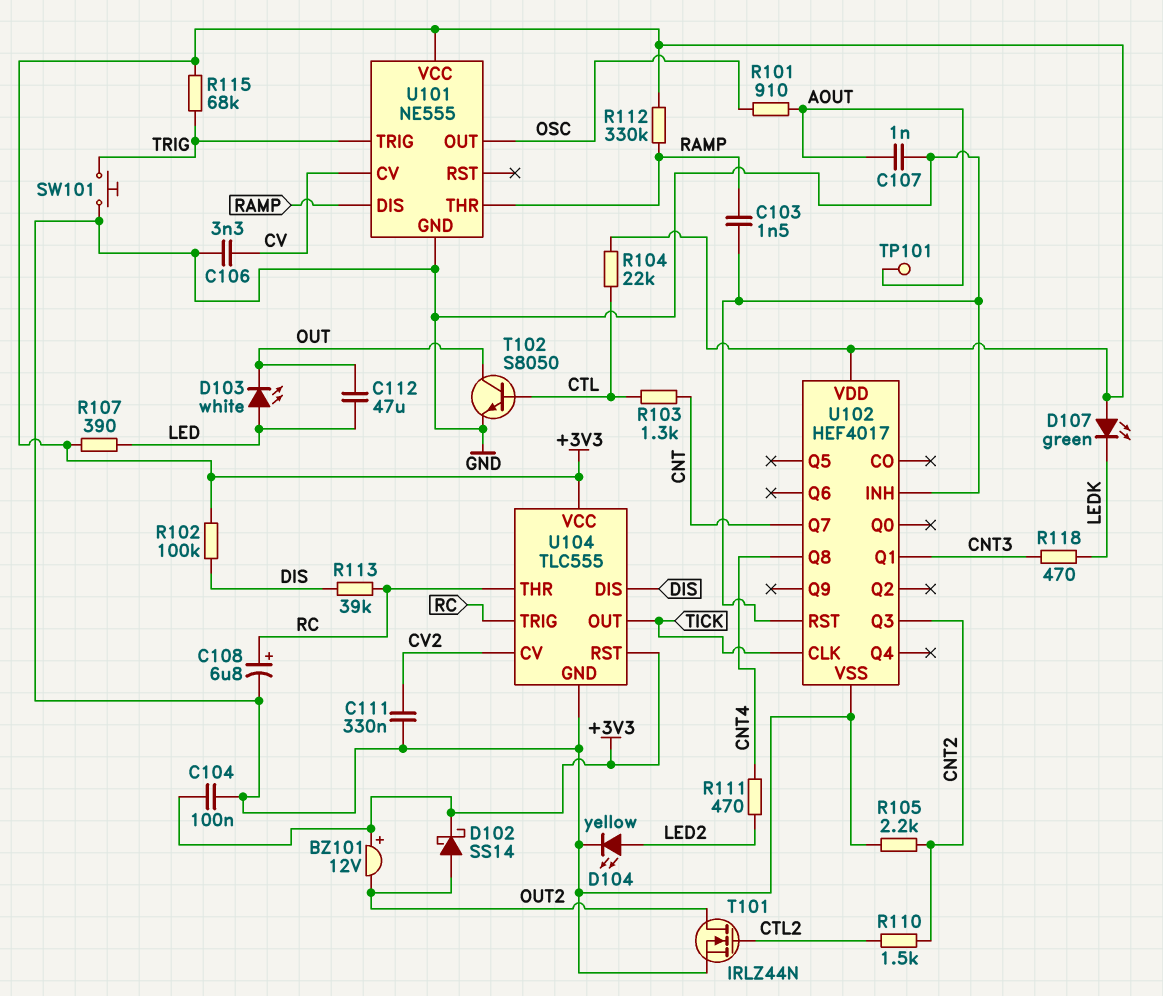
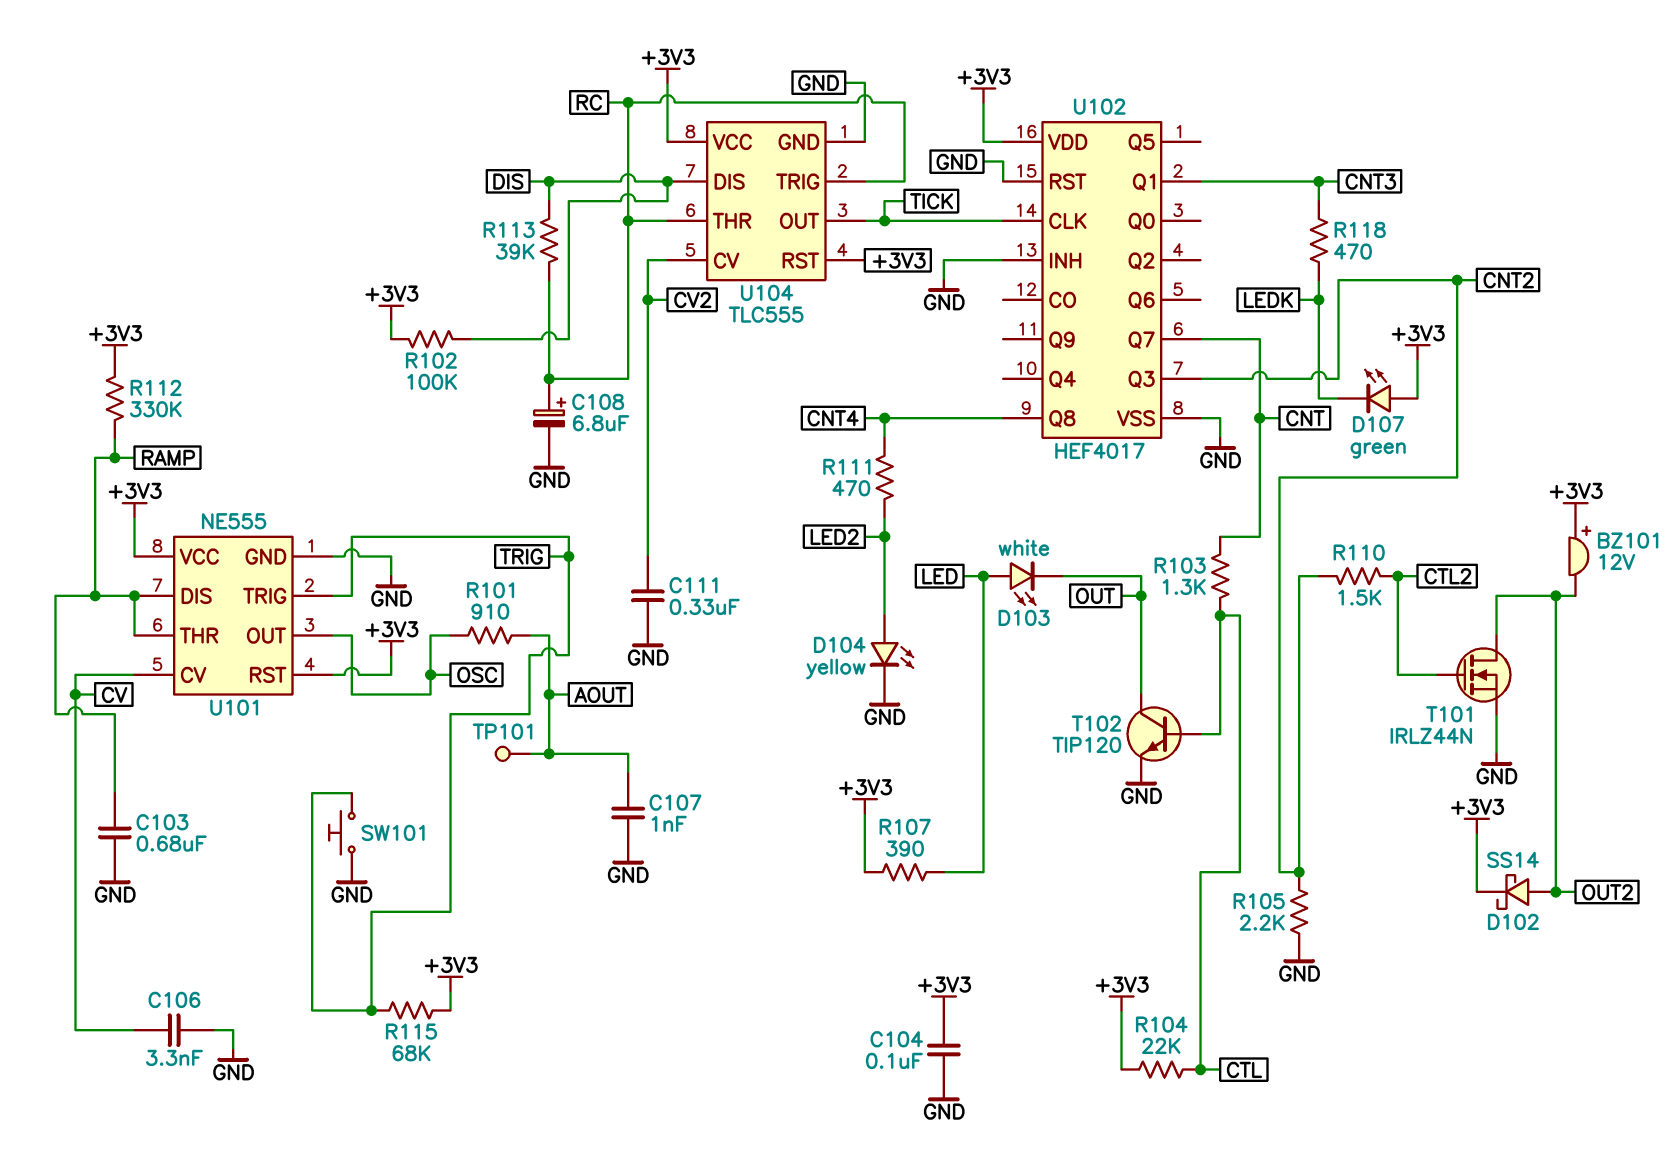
C103: 1.5nF (GND, RAMP) -> 680nF (GND, RAMP)
C112: 47uF (LED, OUT) -> none
T102: NPN S8050 (B CTL, C OUT, E GND) -> NPN TIP120 (B CTL, C OUT, E GND)
U101 pin RST: none -> +3V3

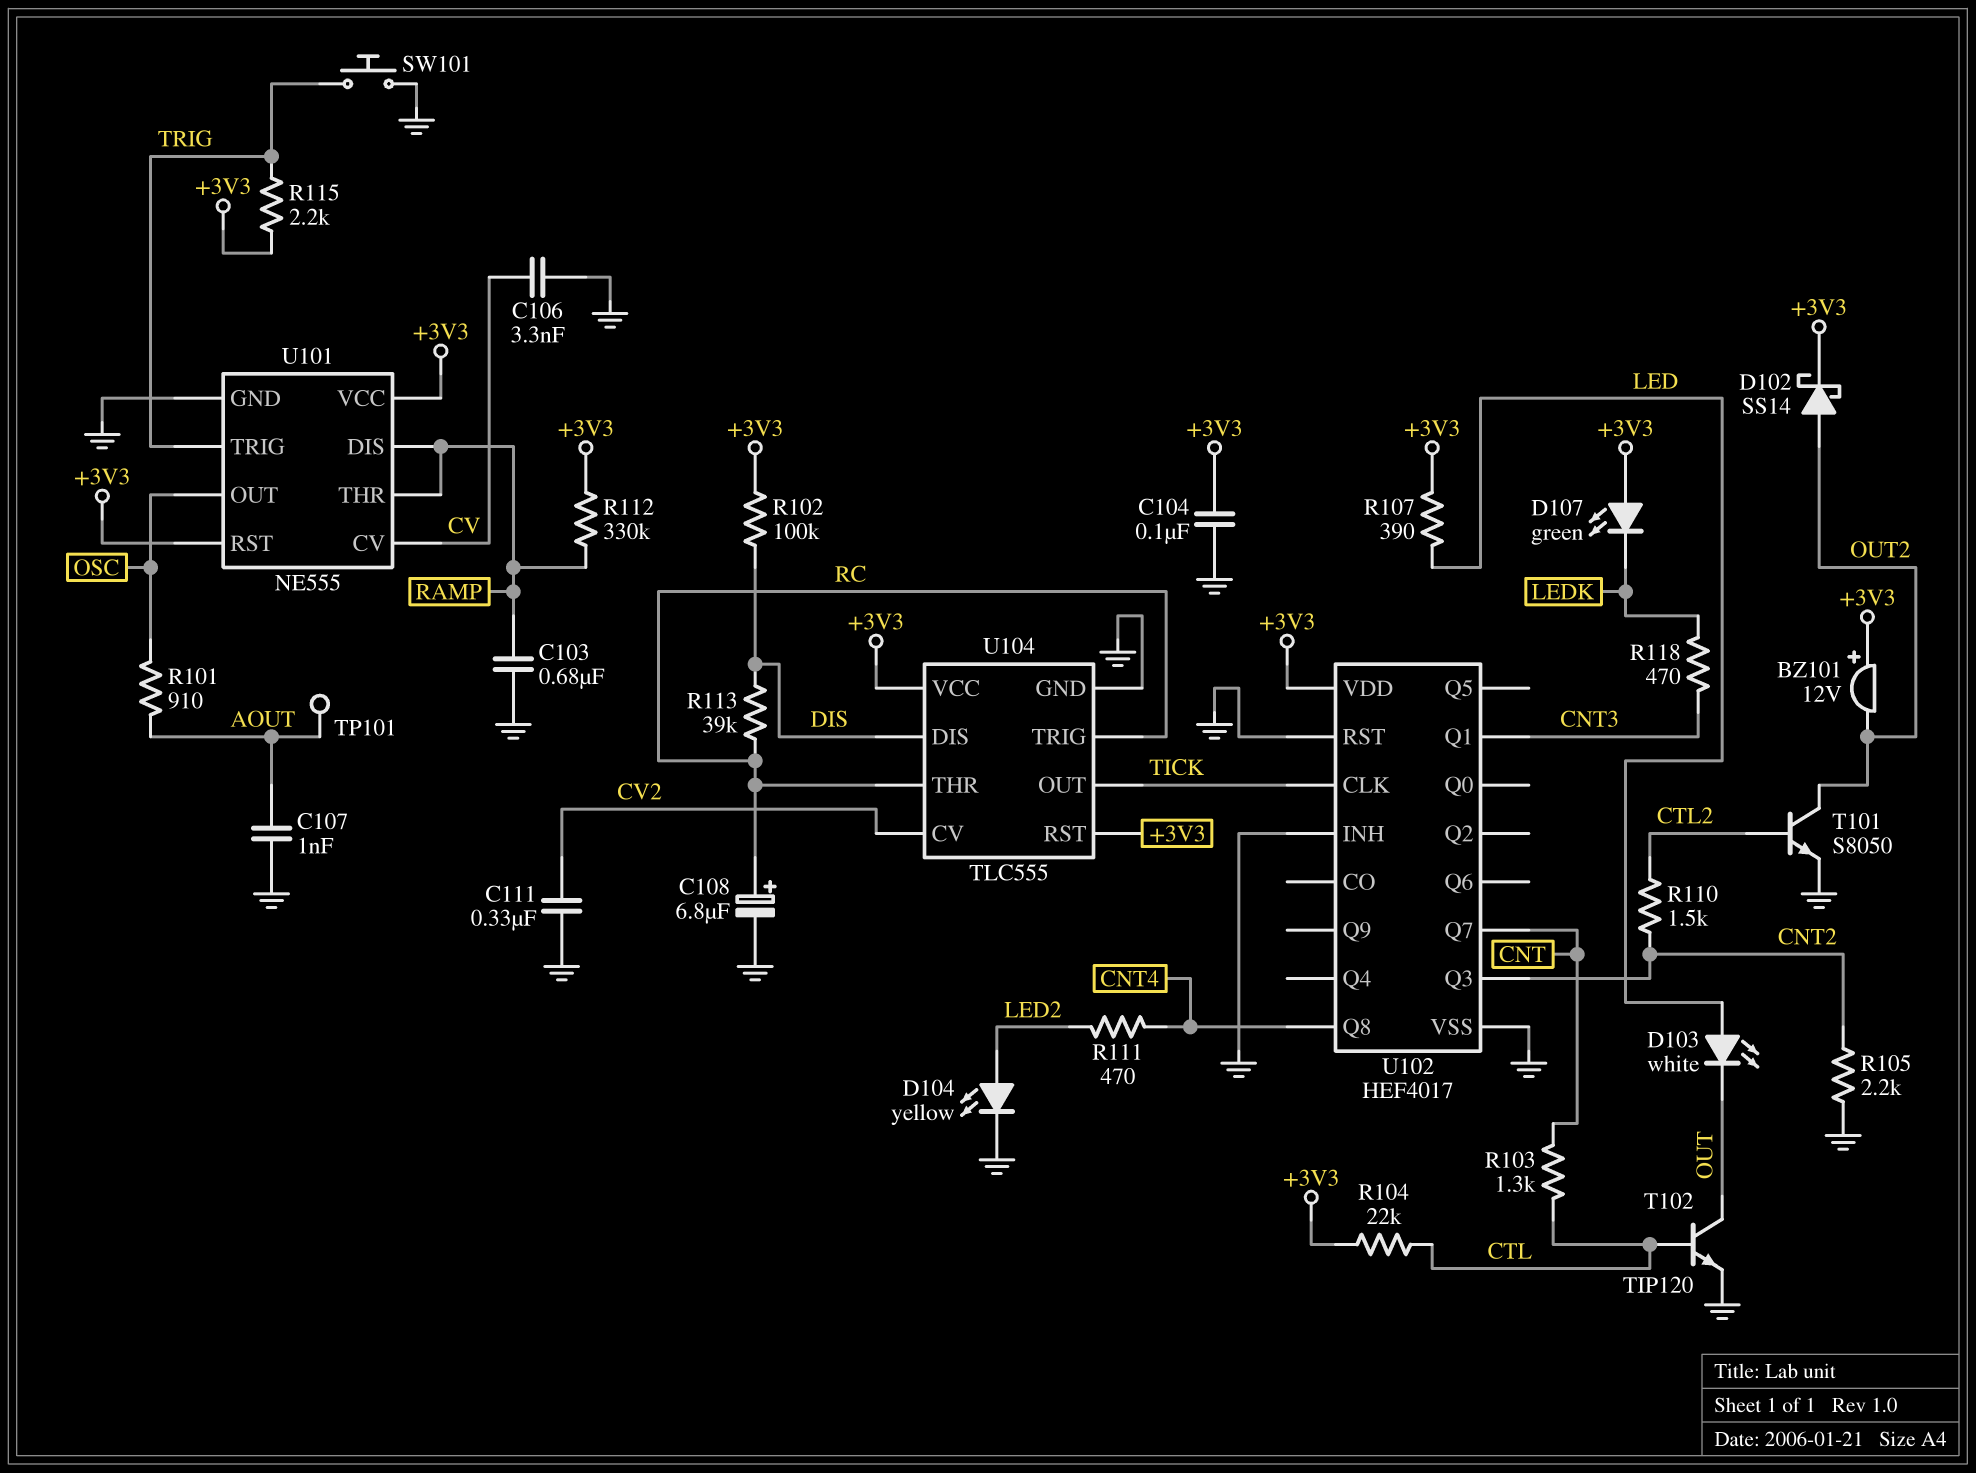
R115: 68k (+3V3, TRIG) -> 2.2k (+3V3, TRIG)
T101: NMOS IRLZ44N (G CTL2, D OUT2, S GND) -> NPN S8050 (B CTL2, C OUT2, E GND)

